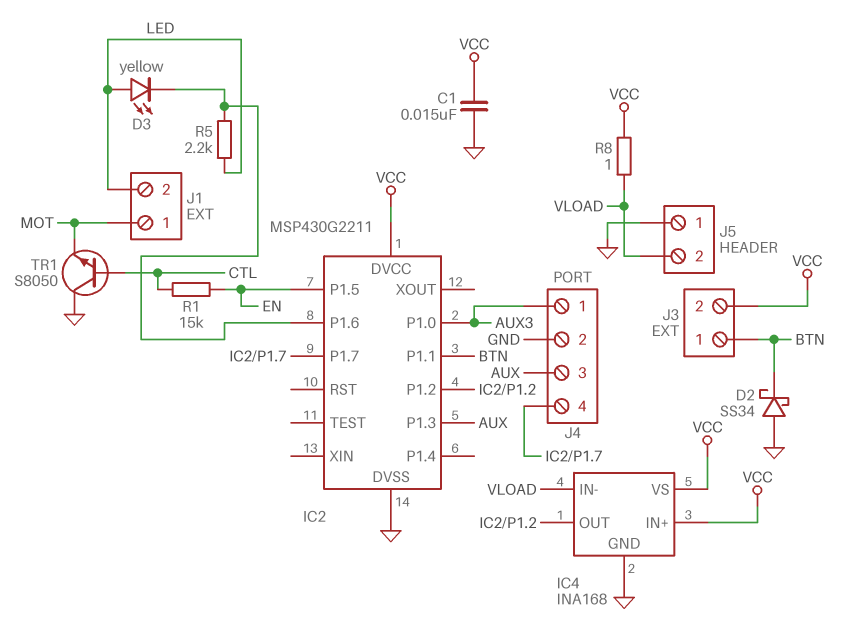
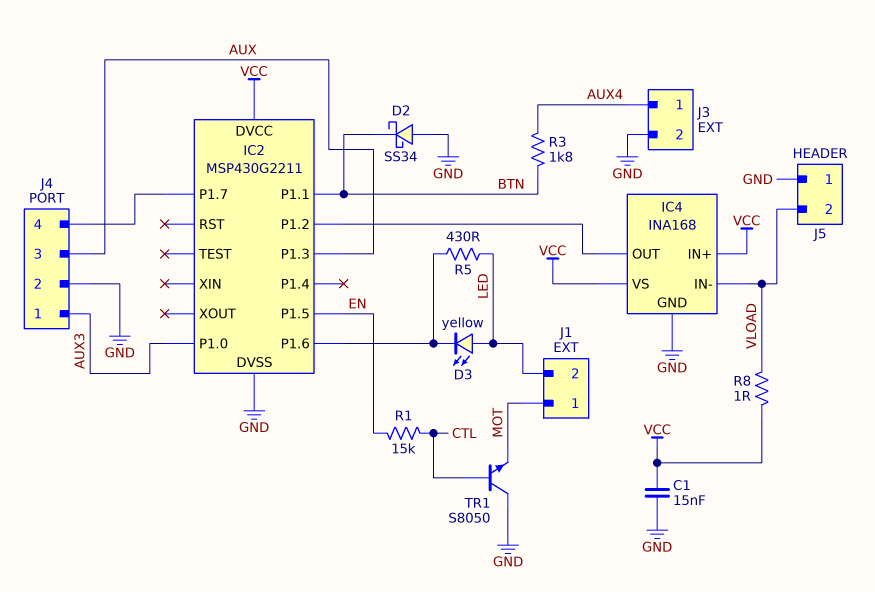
J3 pin 1: BTN -> AUX4
J3 pin 2: VCC -> GND
R3: none -> 1.8k (AUX4, BTN)
R5: 2.2k (IC2/P1.6, LED) -> 430 (IC2/P1.6, LED)

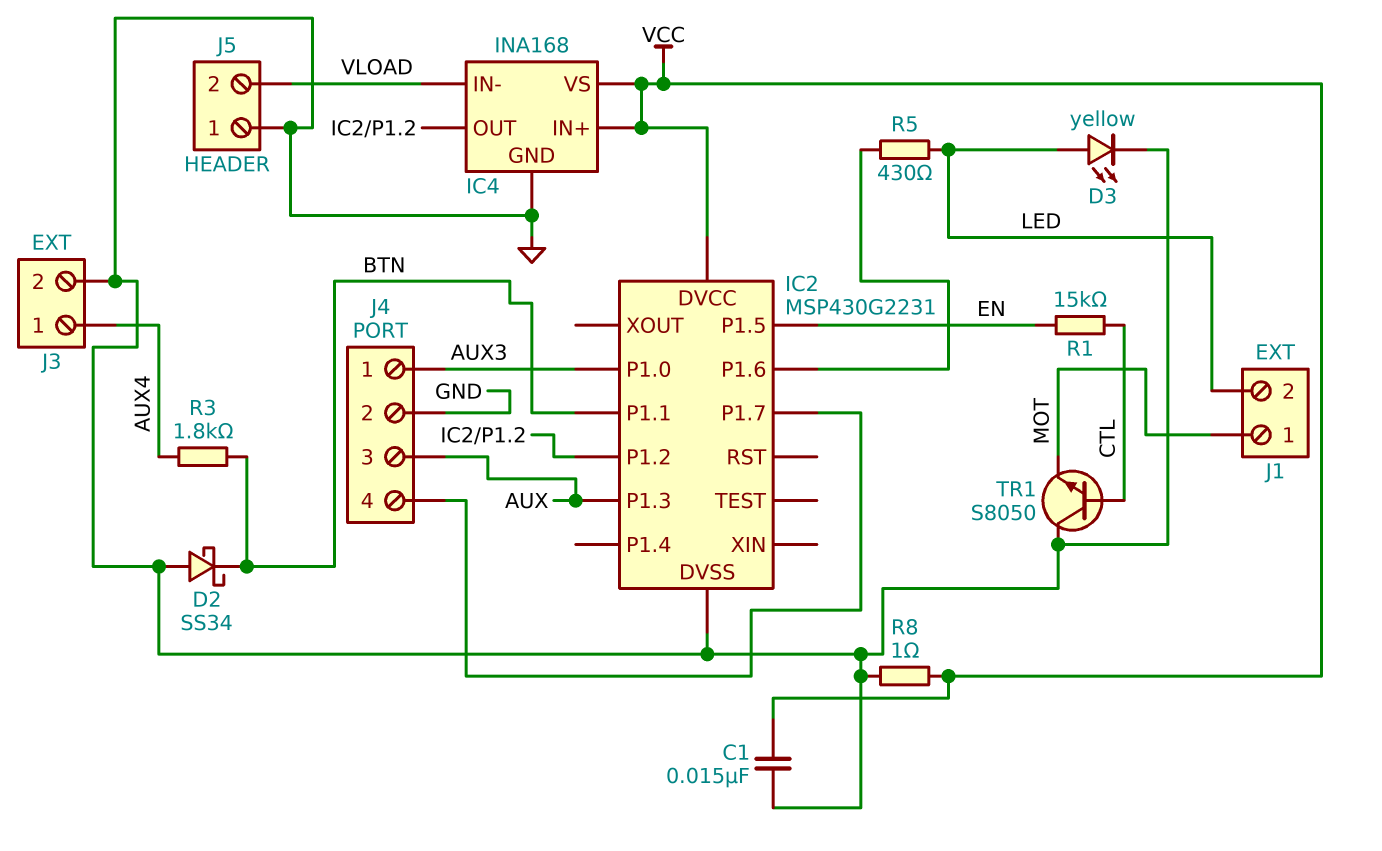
D3: LED yellow (A LED, K IC2/P1.6) -> LED yellow (A LED, K GND)
IC2: MSP430G2211 -> MSP430G2231
R8: 1 (VCC, VLOAD) -> 1 (GND, VCC)

